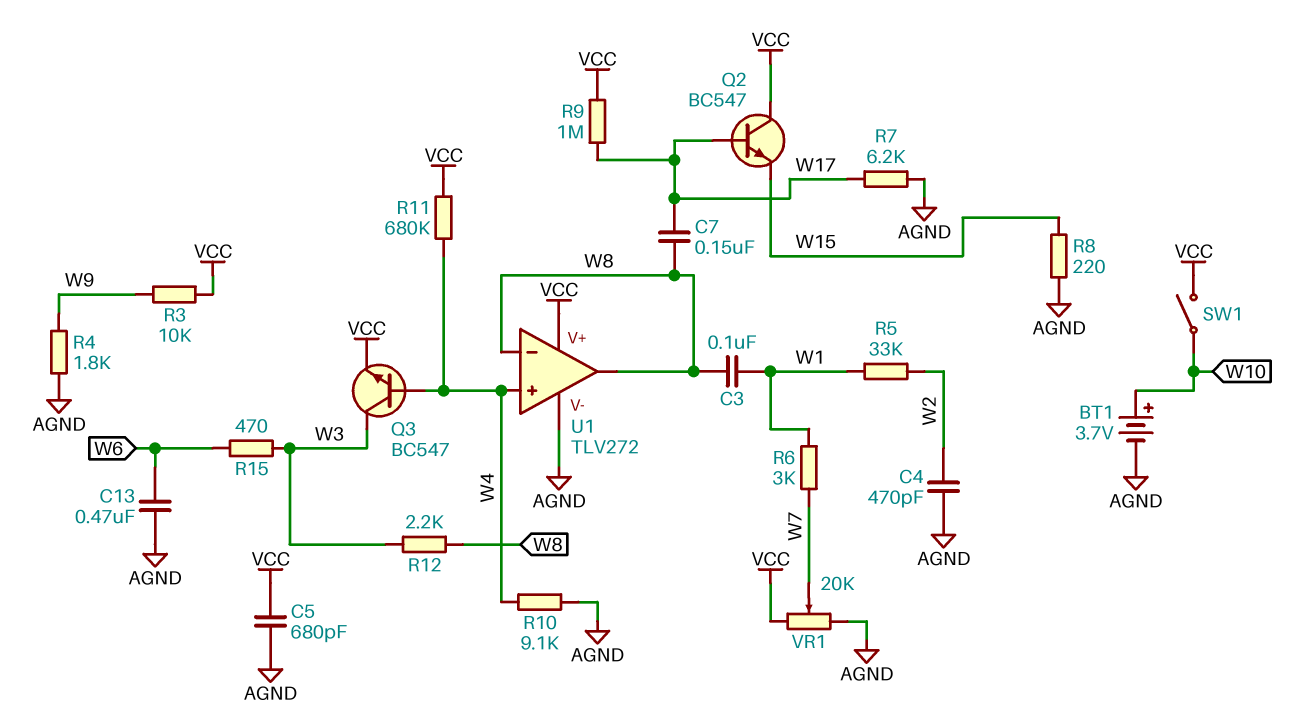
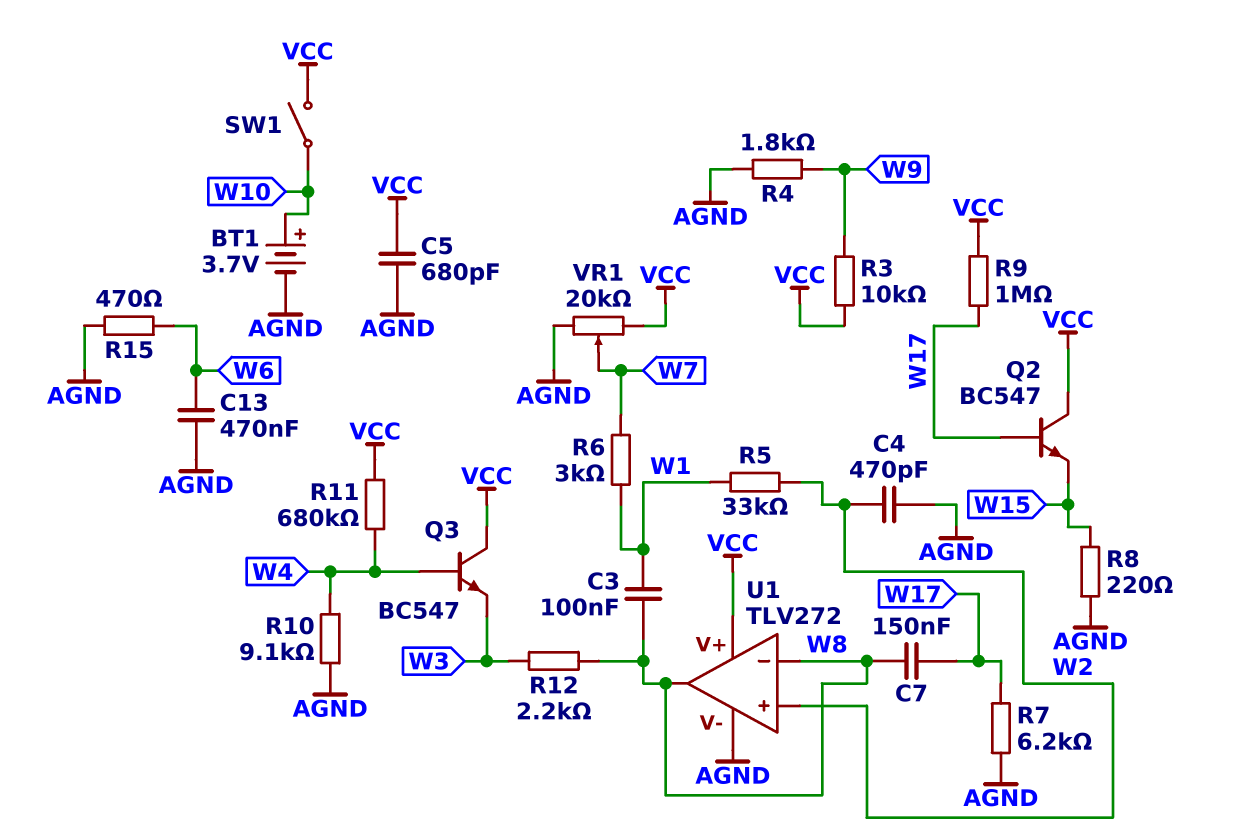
Q3: NPN BC547 (B W4, C W3, E VCC) -> NPN BC547 (B W4, C VCC, E W3)
R15: 470 (W3, W6) -> 470 (AGND, W6)
U1 pin in+: W4 -> W2

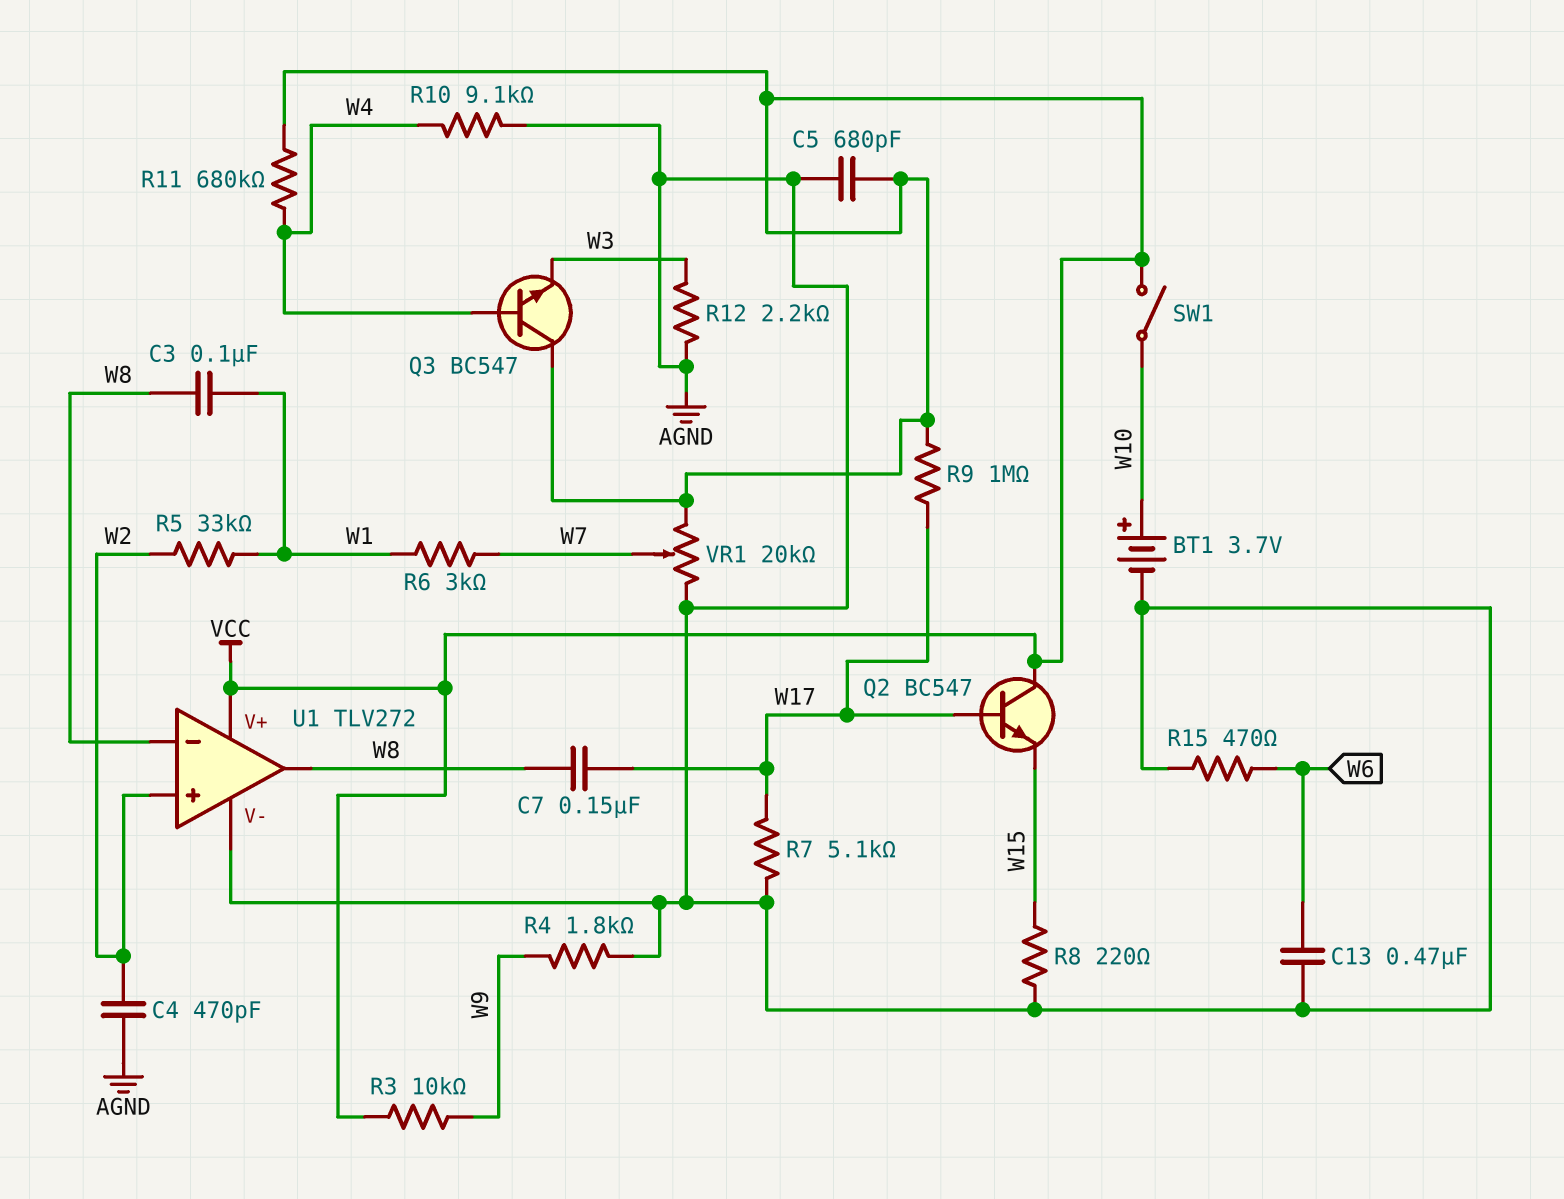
R7: 6.2k (AGND, W17) -> 5.1k (AGND, W17)
R12: 2.2k (W3, W8) -> 2.2k (AGND, W3)

